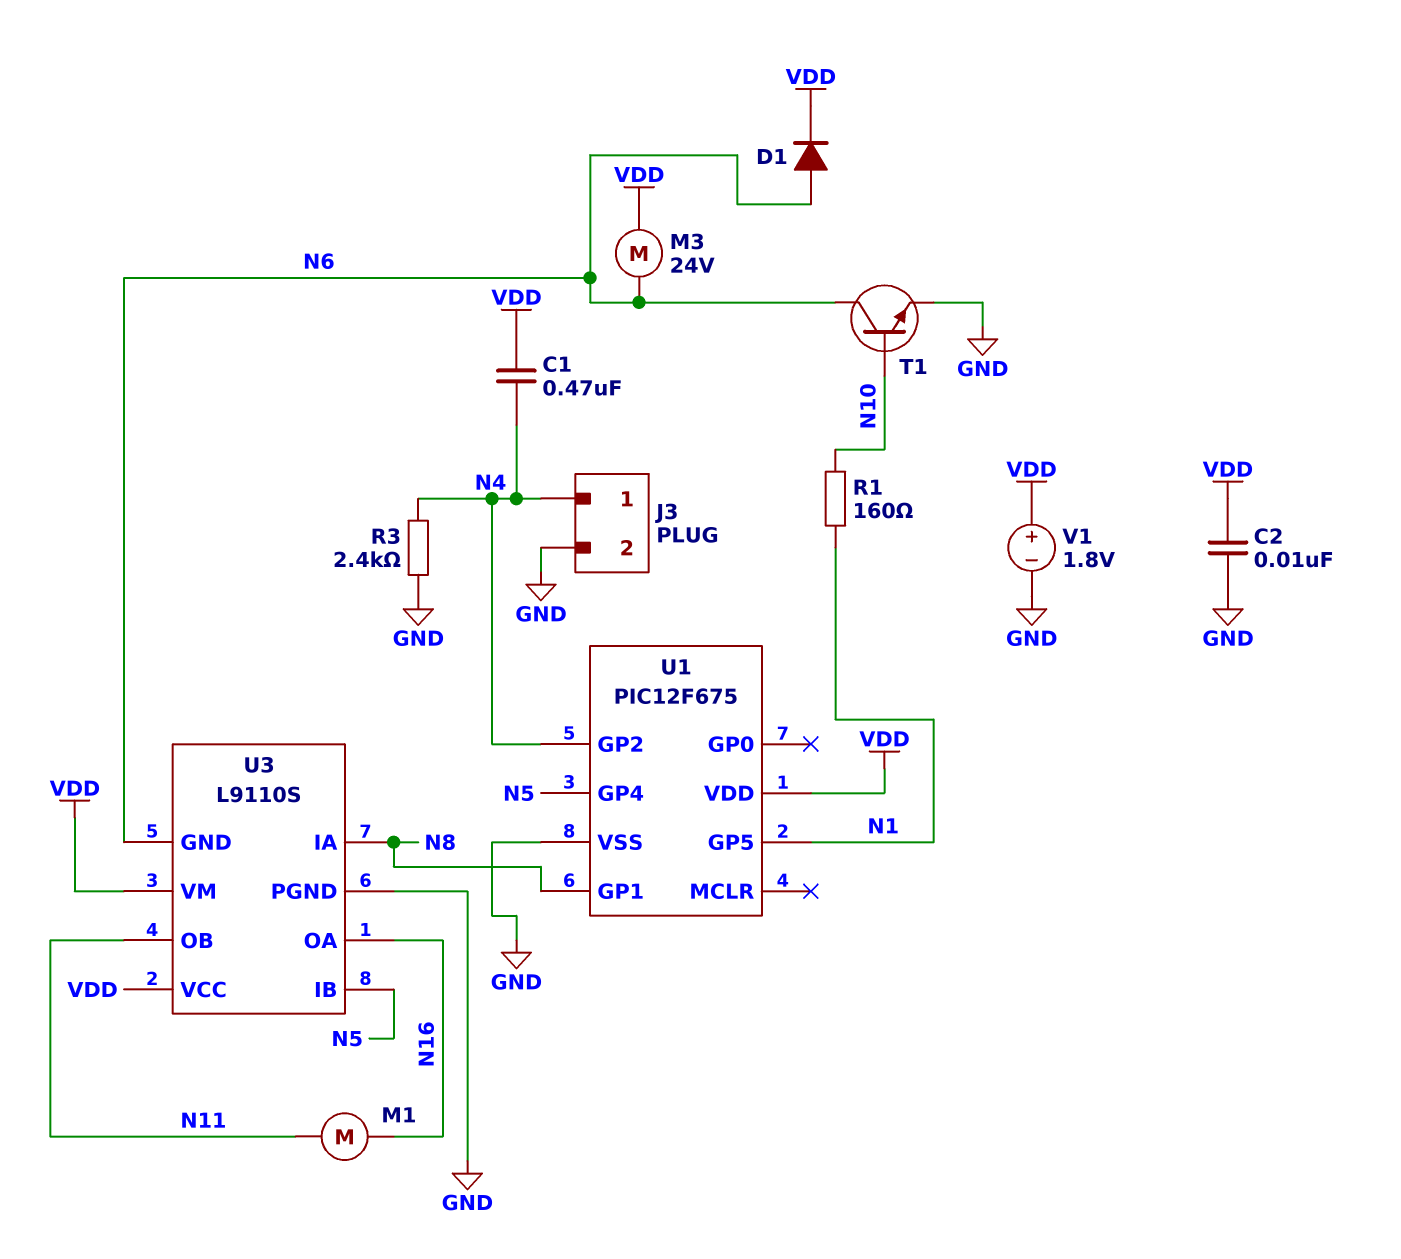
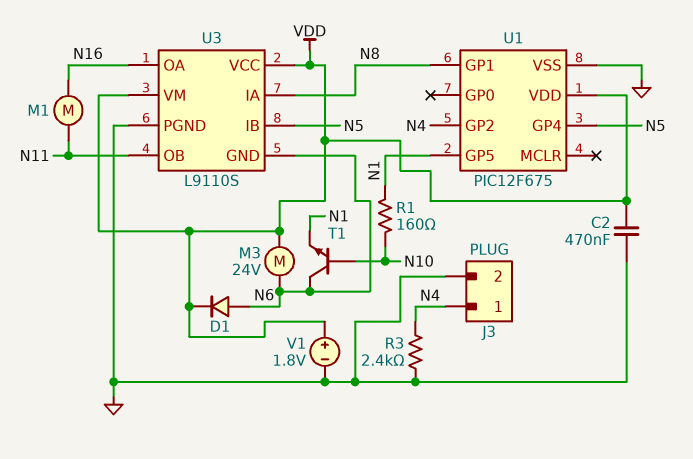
C1: 470nF (N4, VDD) -> none
C2: 10nF (GND, VDD) -> 470nF (GND, VDD)
T1: NPN (B N10, C N6, E GND) -> NPN (B N10, C N6, E N1)

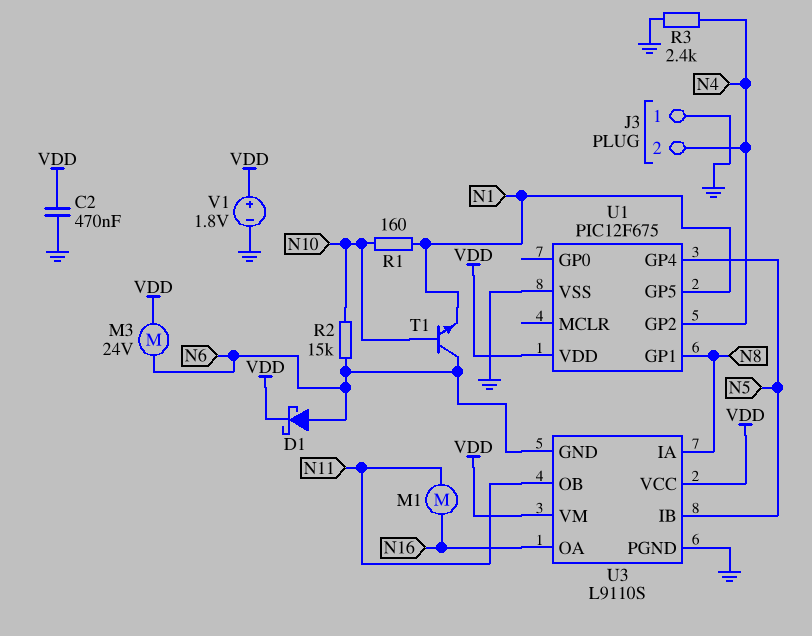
D1: diode (A N6, K VDD) -> schottky (A N6, K VDD)
J3 pin 1: N4 -> GND
J3 pin 2: GND -> N4
R2: none -> 15k (N6, N10)

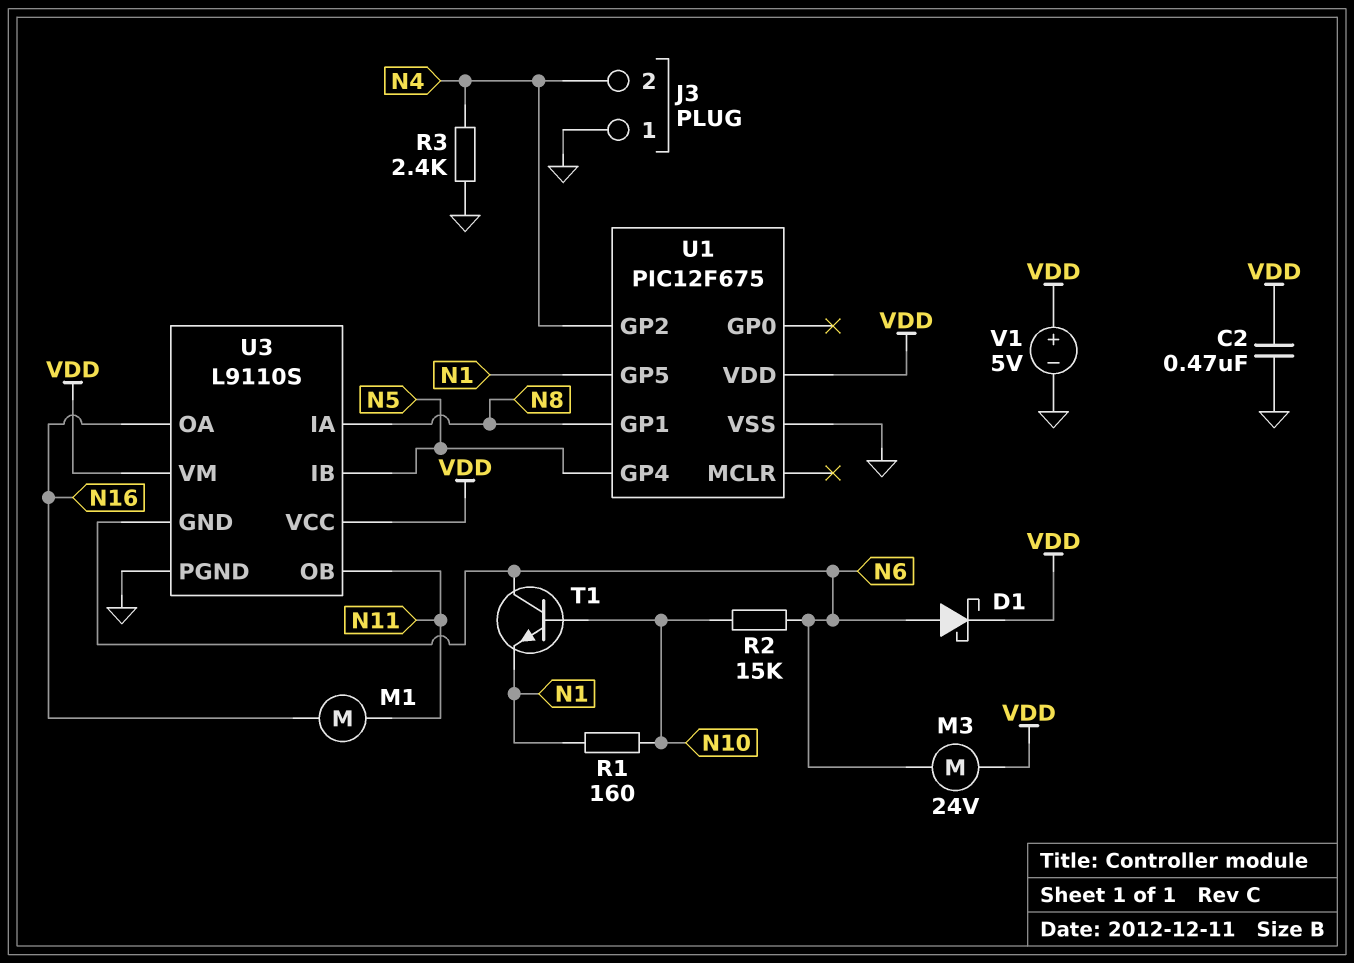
V1: 1.8V (plus VDD, minus GND) -> 5V (plus VDD, minus GND)

